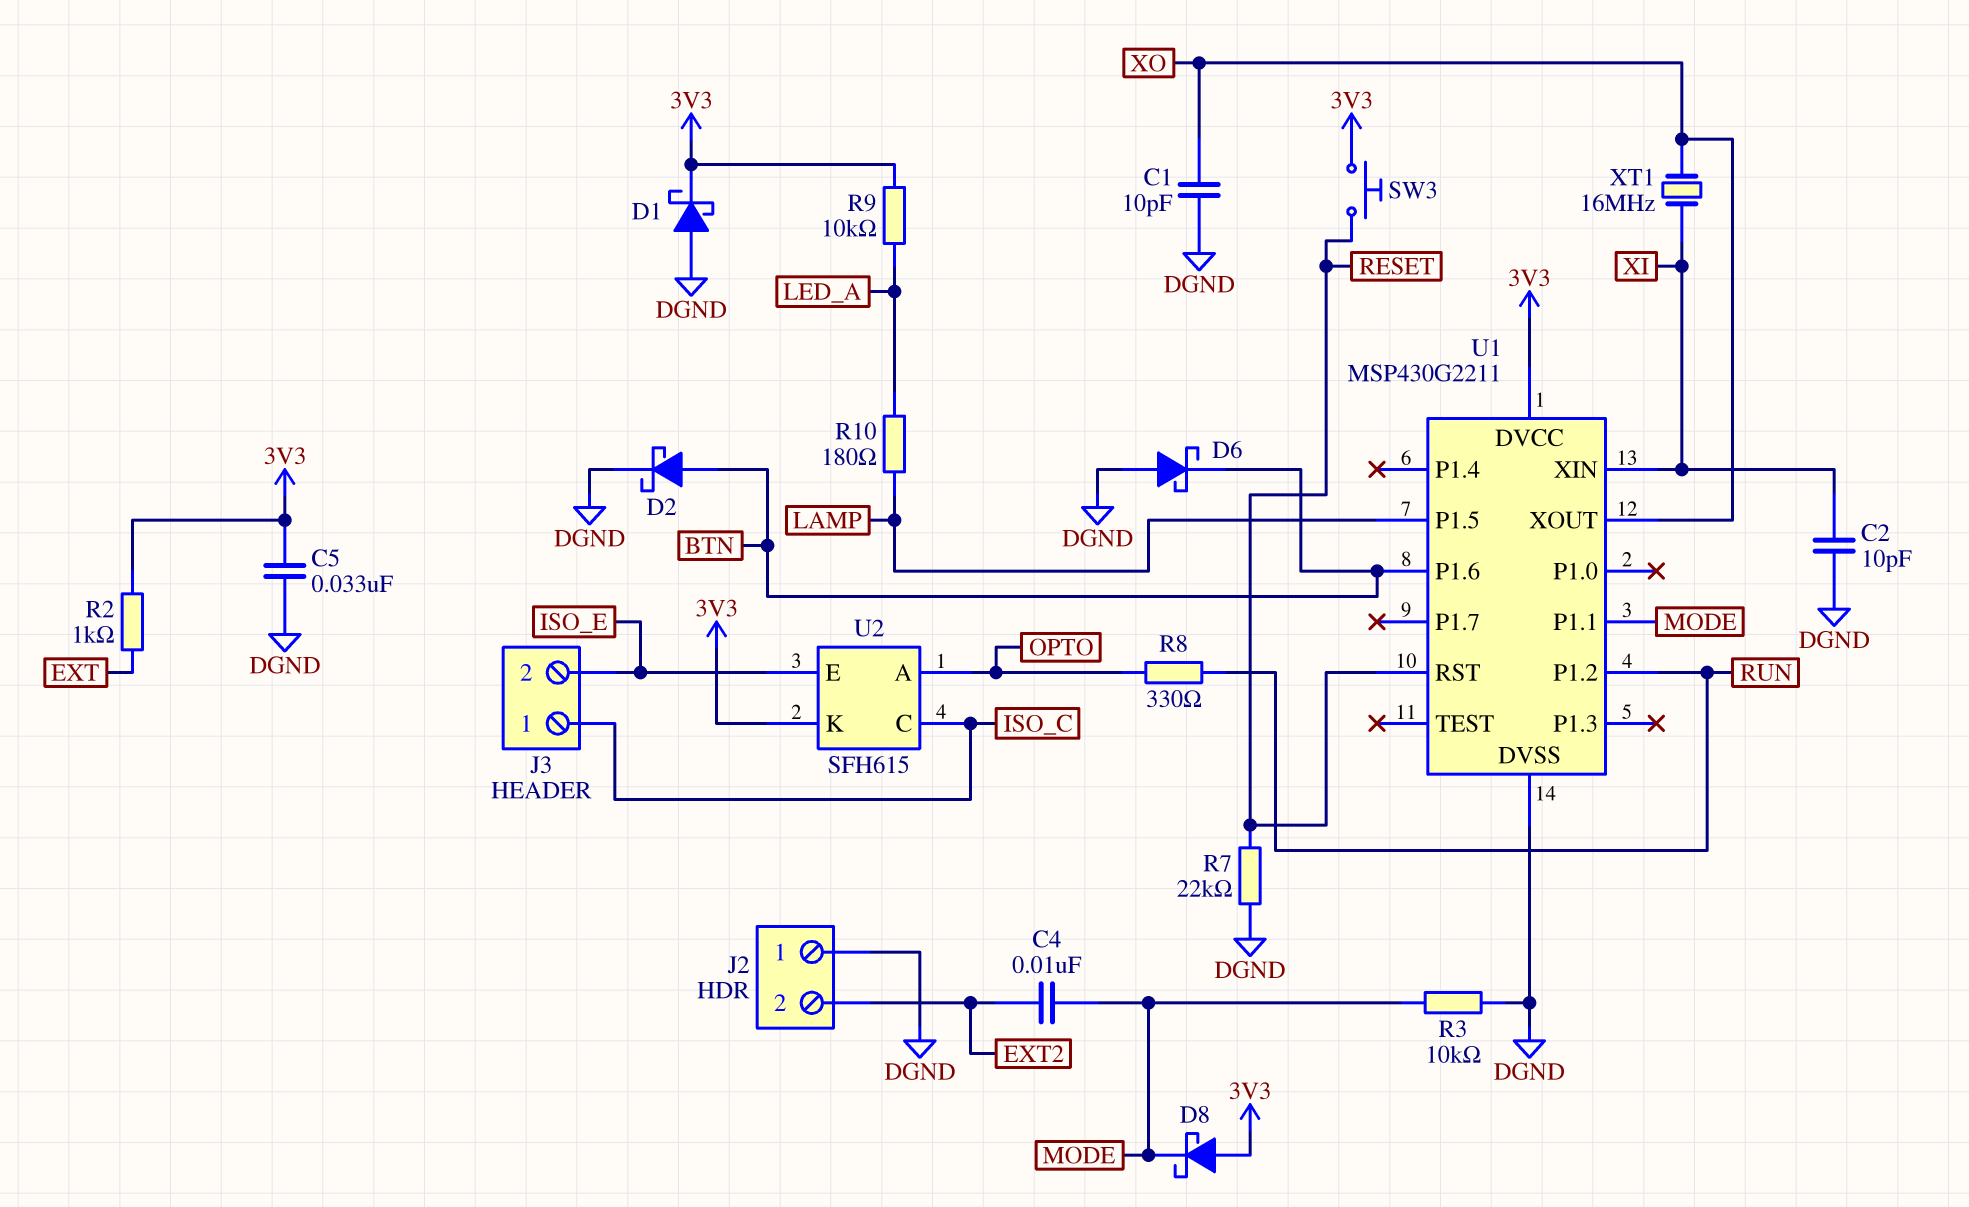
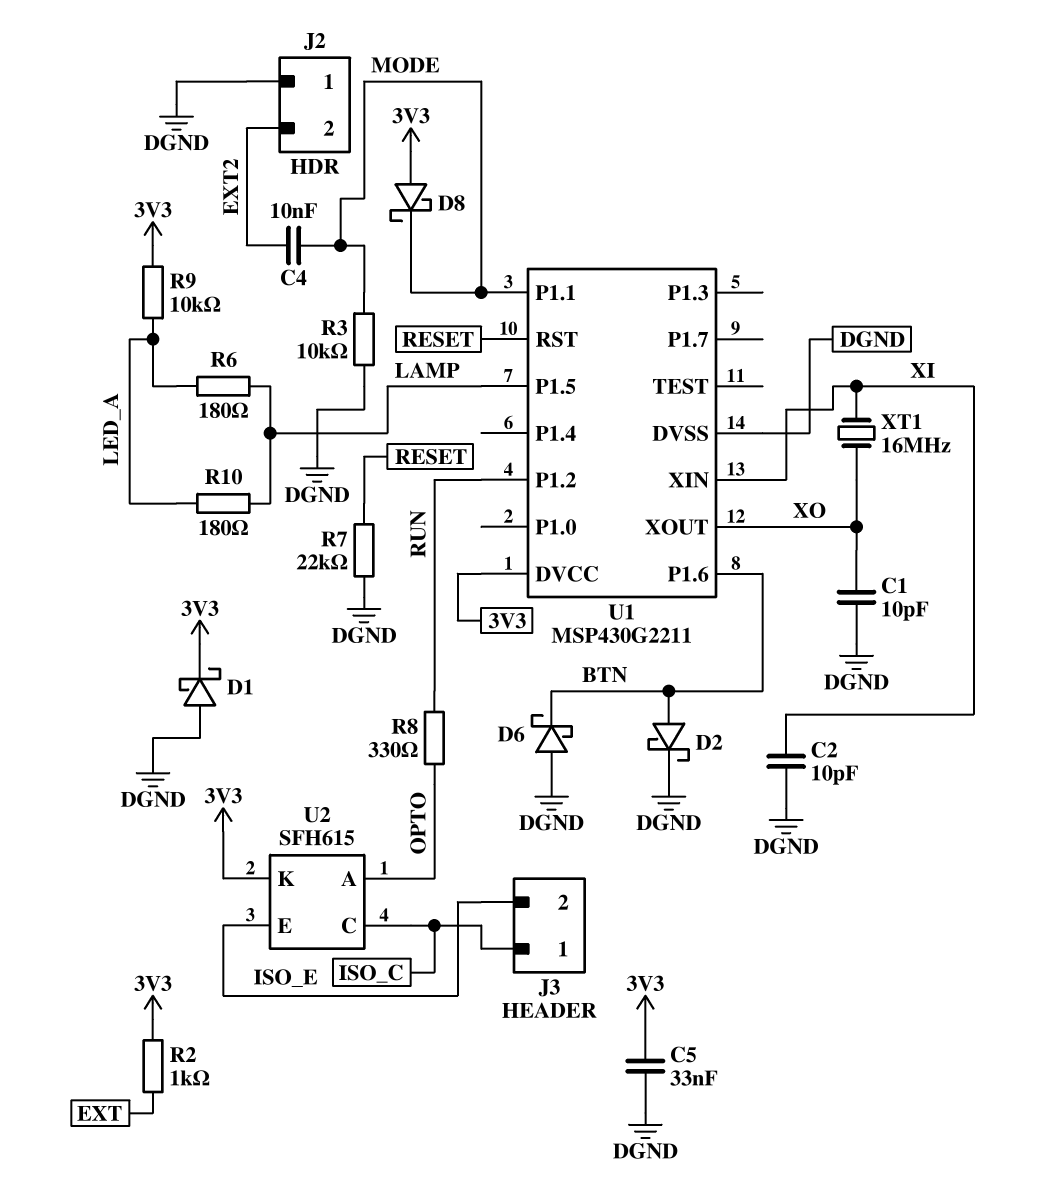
R6: none -> 180 (LAMP, LED_A)
SW3: button (3V3, RESET) -> none

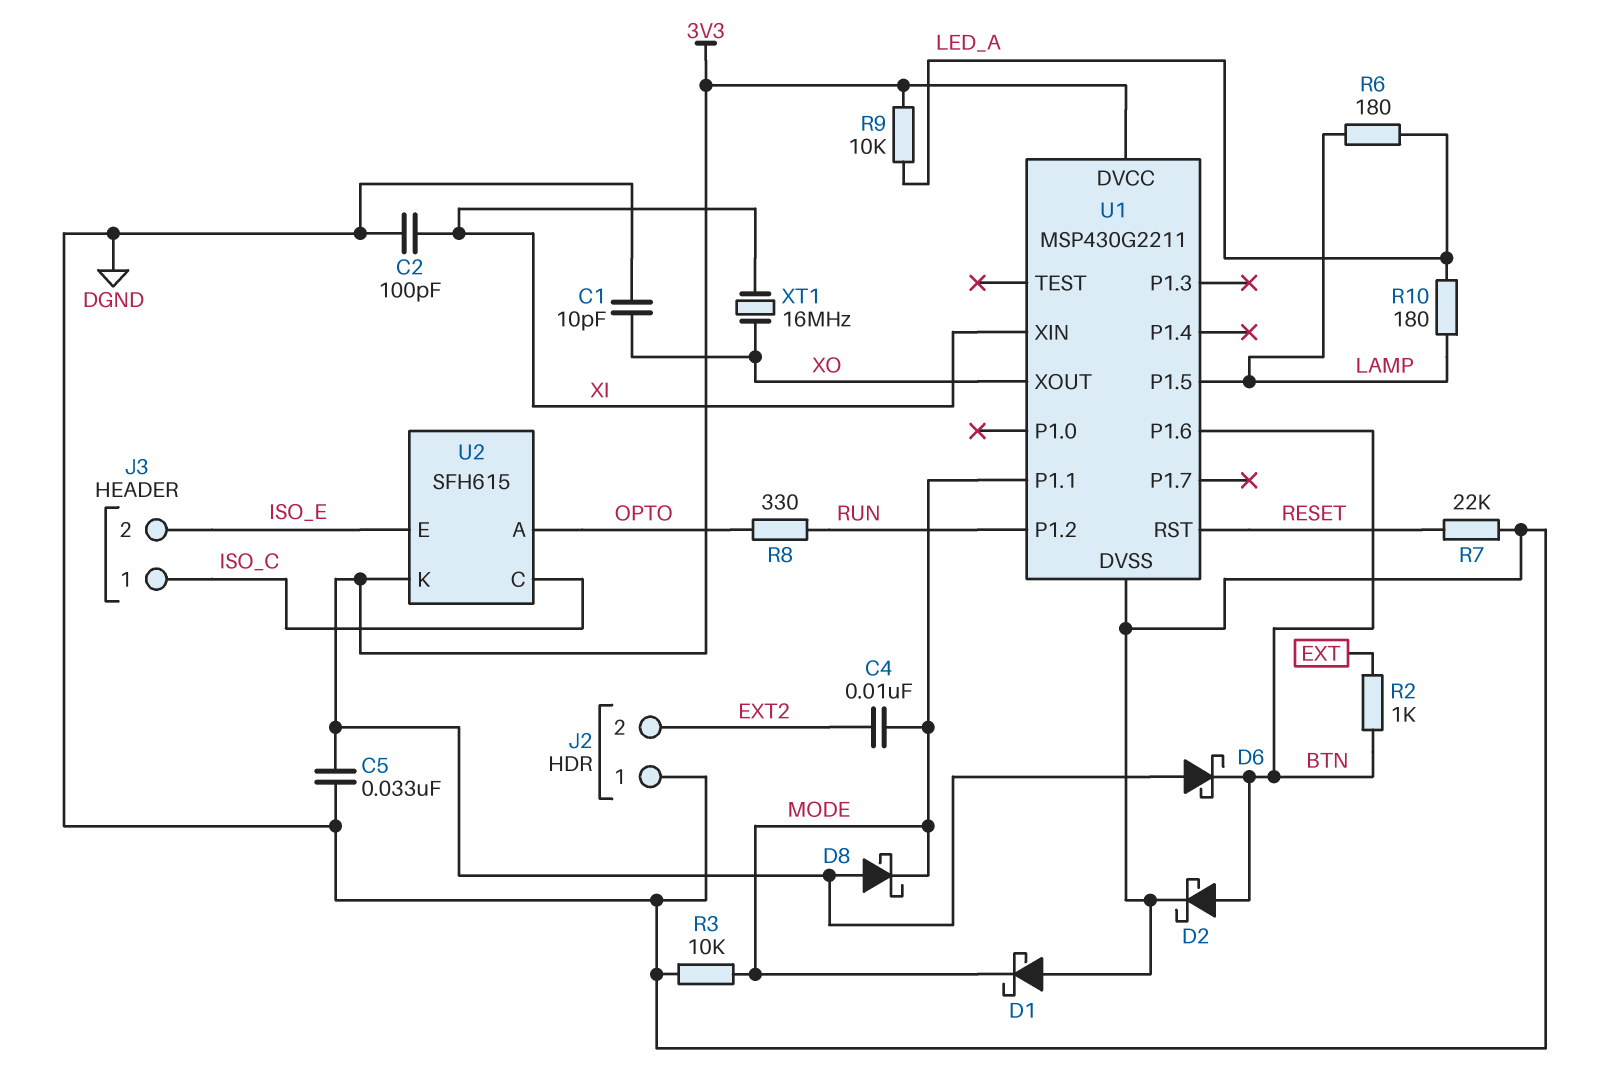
C2: 10pF (DGND, XI) -> 100pF (DGND, XI)
D1: schottky (A DGND, K 3V3) -> schottky (A DGND, K MODE)
D6: schottky (A DGND, K BTN) -> schottky (A 3V3, K BTN)
R2: 1k (3V3, EXT) -> 1k (BTN, EXT)

